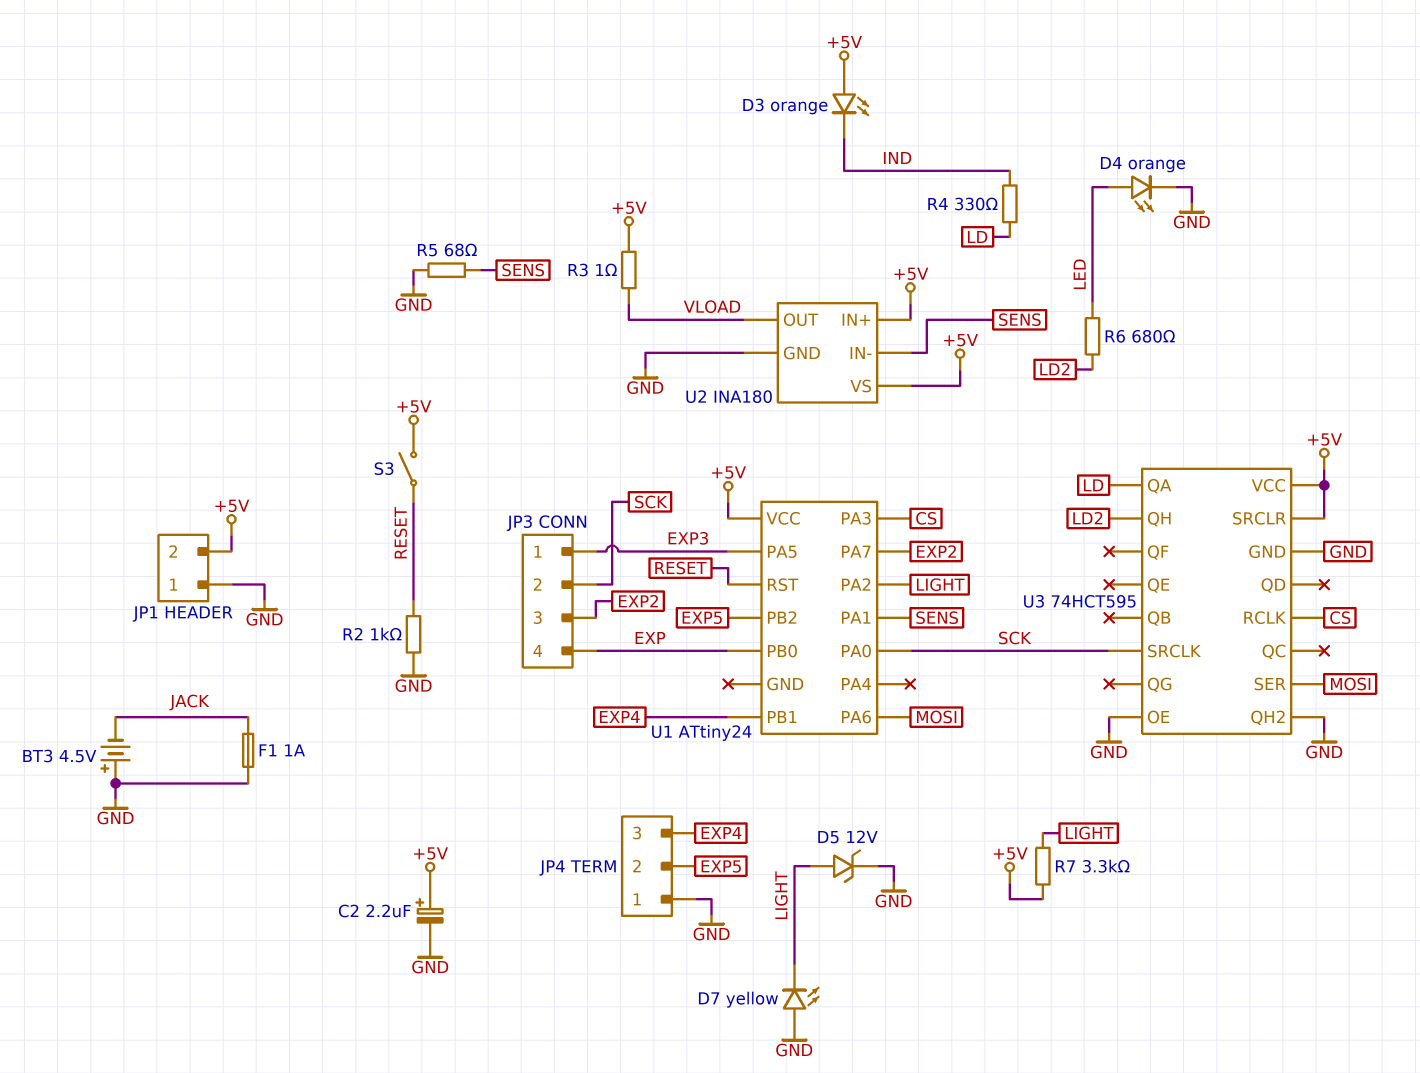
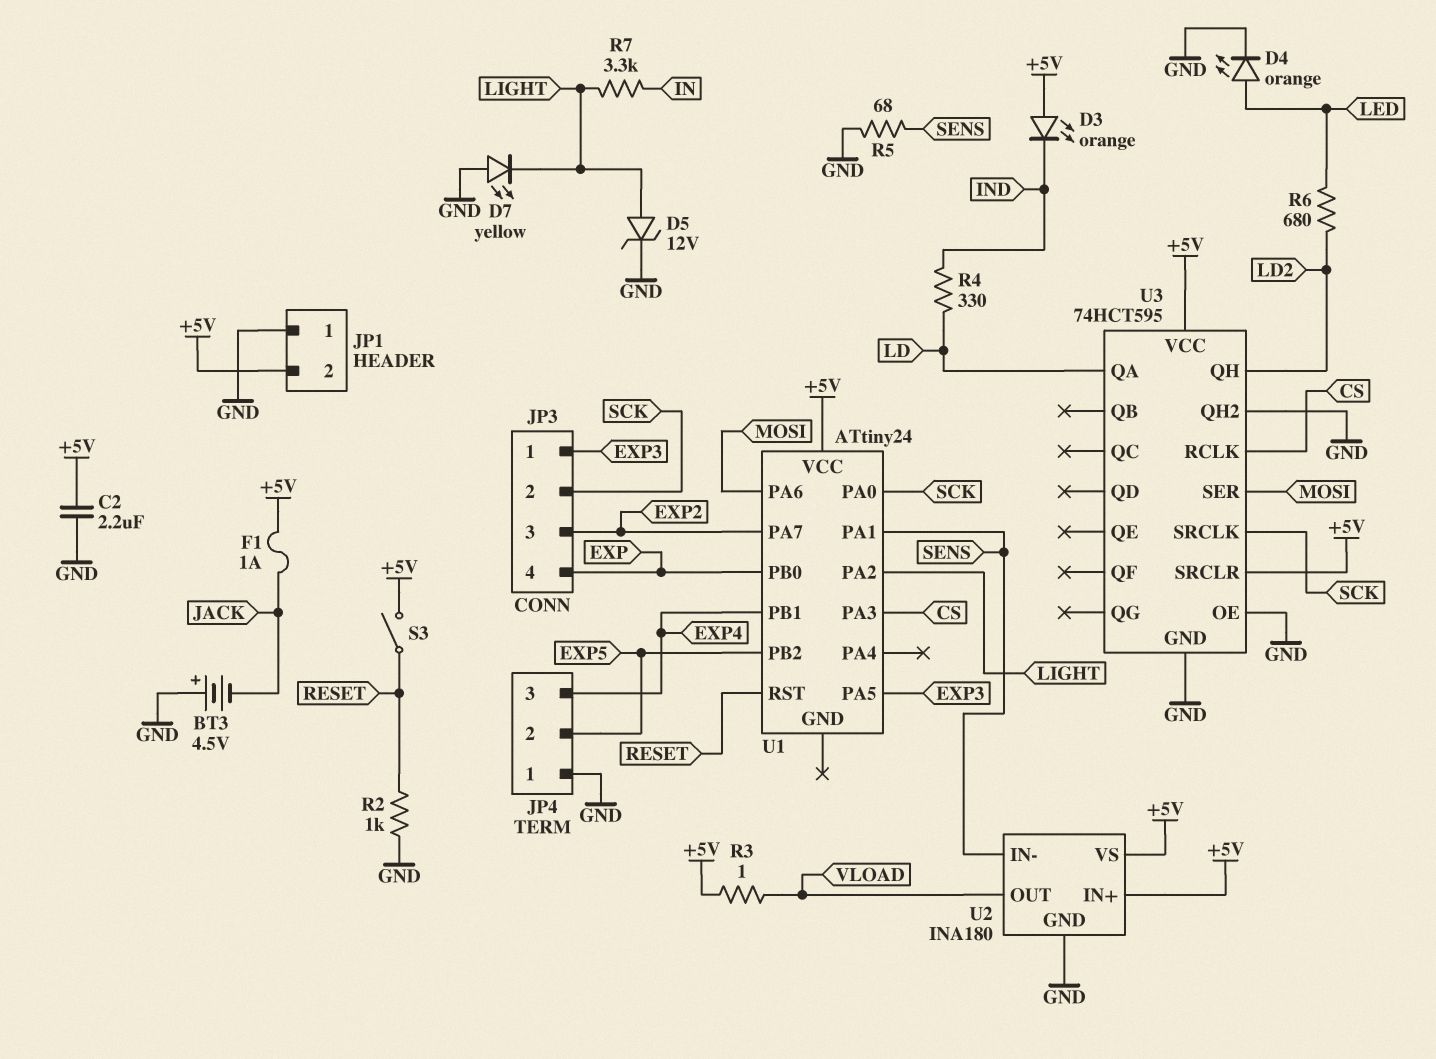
C2: 2.2uF (plus +5V, minus GND) -> 2.2uF (+5V, GND)
F1: 1A (GND, JACK) -> 1A (+5V, JACK)
R7: 3.3k (+5V, LIGHT) -> 3.3k (IN, LIGHT)

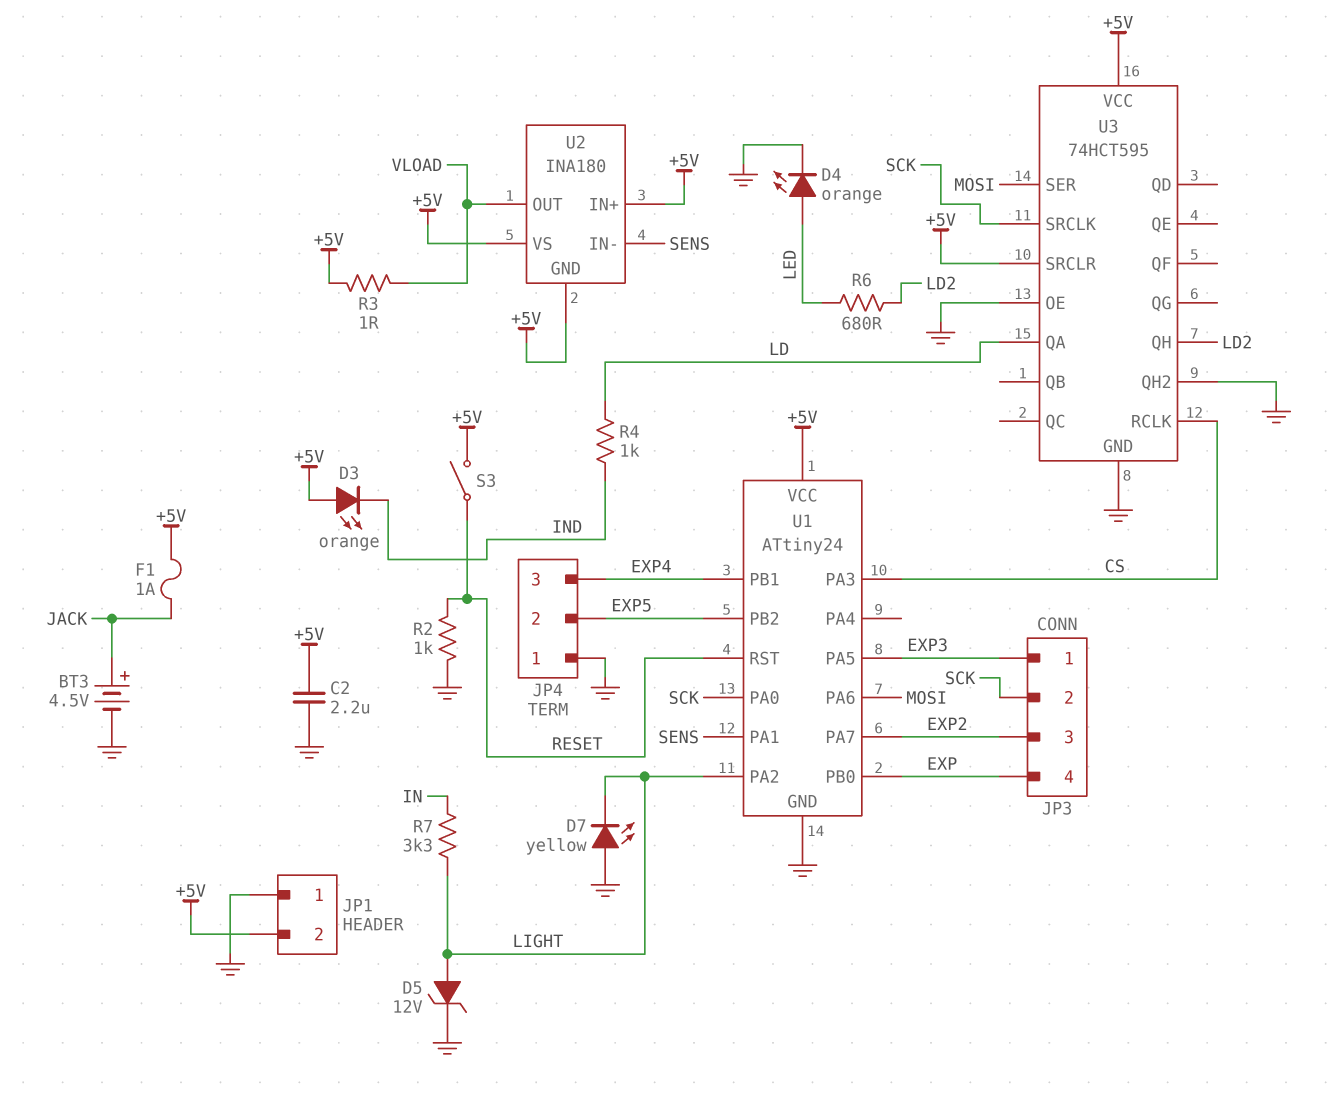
BT3: 4.5V (plus GND, minus JACK) -> 4.5V (plus JACK, minus GND)
R4: 330 (IND, LD) -> 1k (IND, LD)
R5: 68 (GND, SENS) -> none
U1 pin GND: none -> GND
U2 pin GND: GND -> +5V

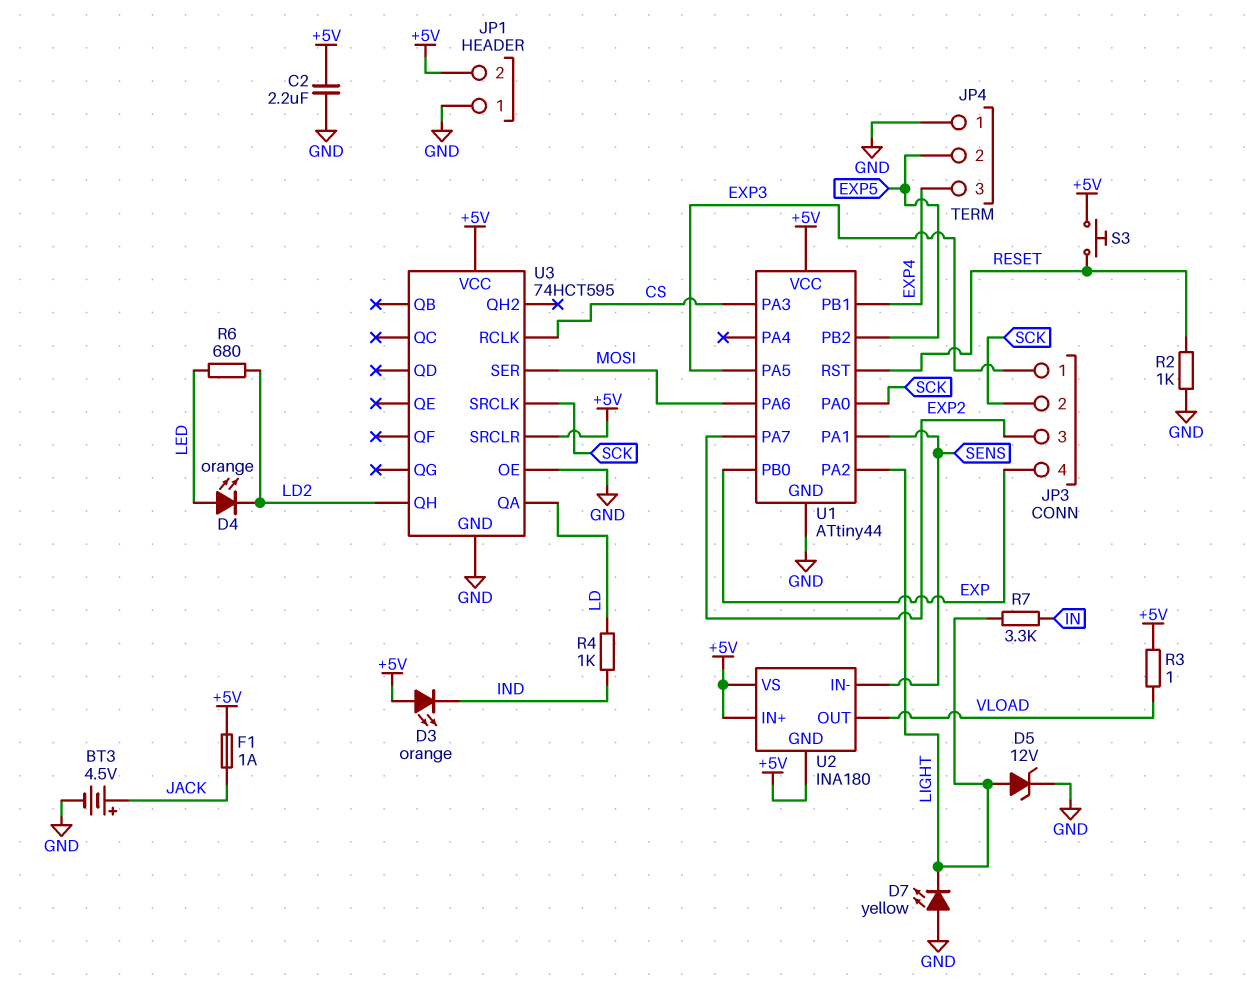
D4: LED orange (A LED, K GND) -> LED orange (A LED, K LD2)
S3: switch (+5V, RESET) -> button (+5V, RESET)
U1: ATtiny24 -> ATtiny44
U3 pin QH2: GND -> none

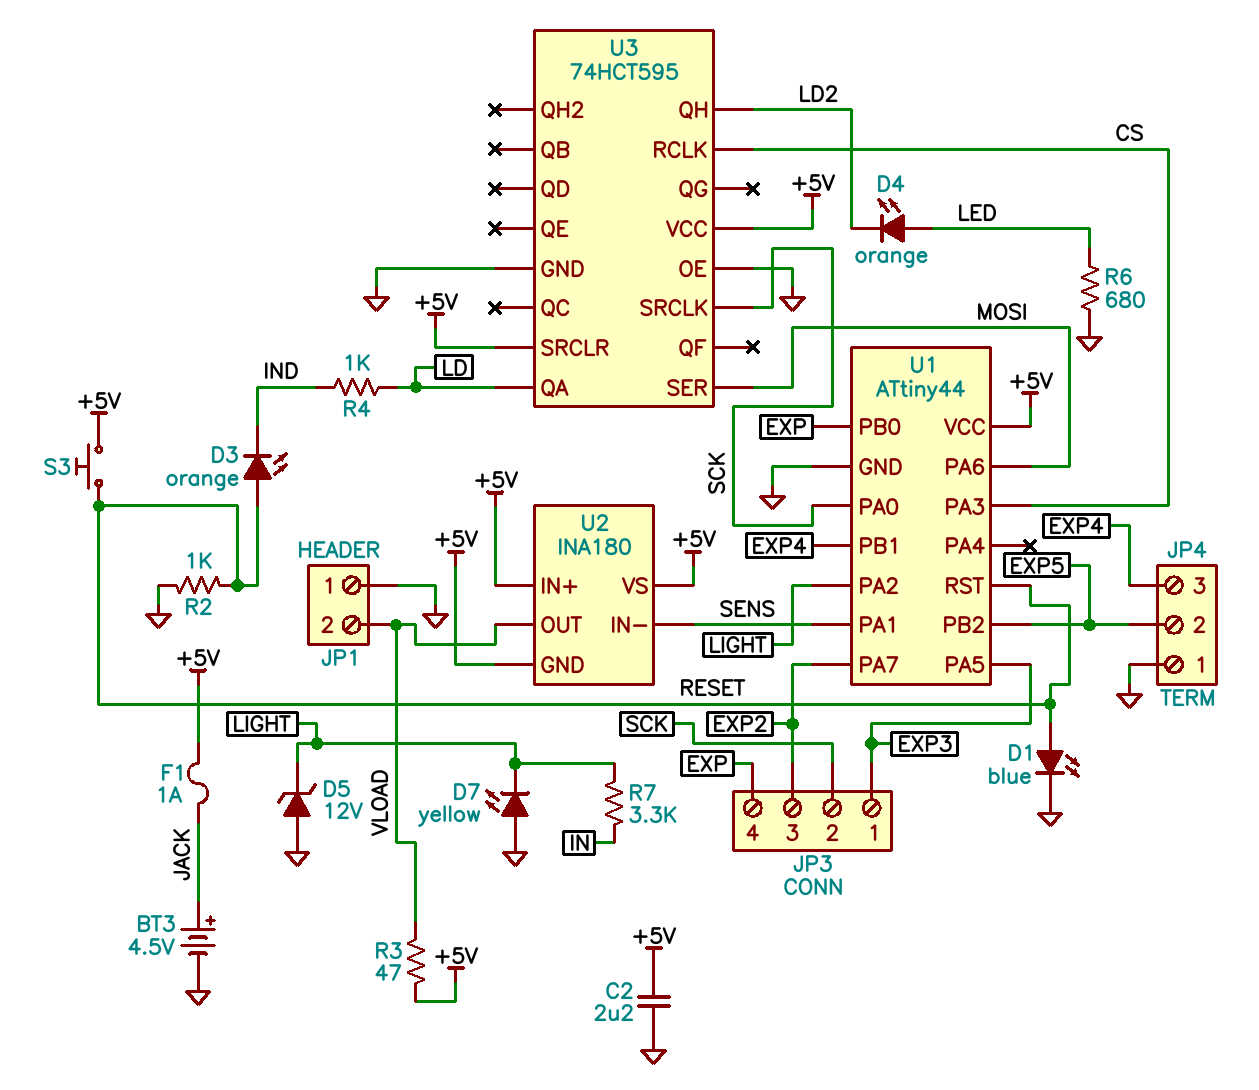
D1: none -> LED blue (A RESET, K GND)
D3: LED orange (A +5V, K IND) -> LED orange (A RESET, K IND)
D5: zener 12V (A LIGHT, K GND) -> zener 12V (A GND, K LIGHT)
JP1 pin 2: +5V -> VLOAD
R3: 1 (+5V, VLOAD) -> 47 (+5V, VLOAD)
R6: 680 (LD2, LED) -> 680 (GND, LED)

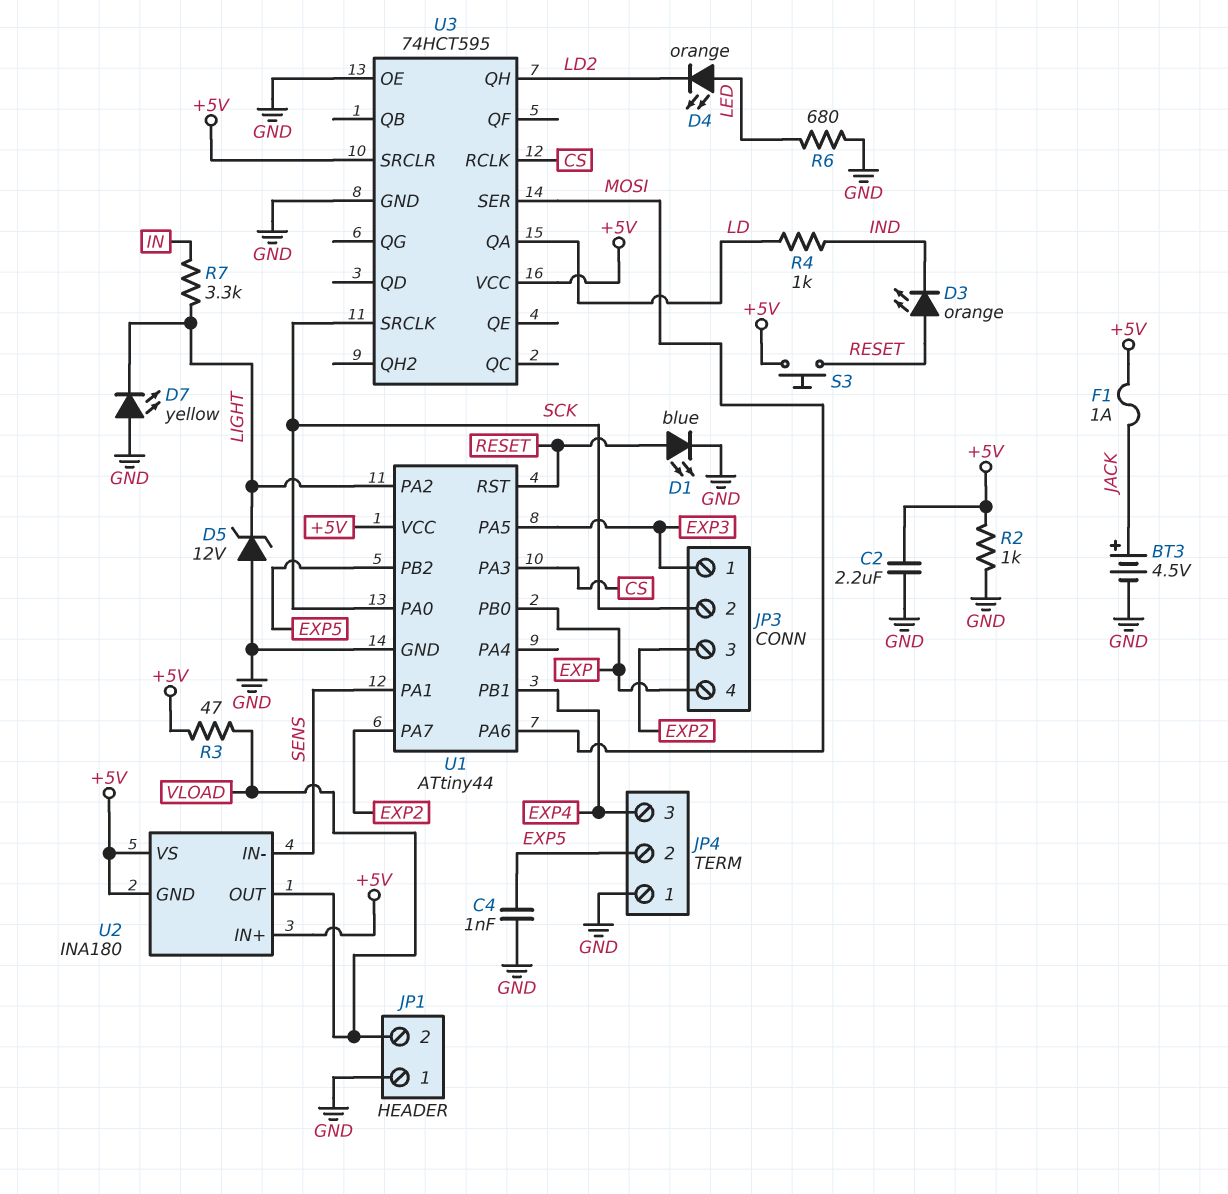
C4: none -> 1nF (EXP5, GND)
R2: 1k (GND, RESET) -> 1k (+5V, GND)

